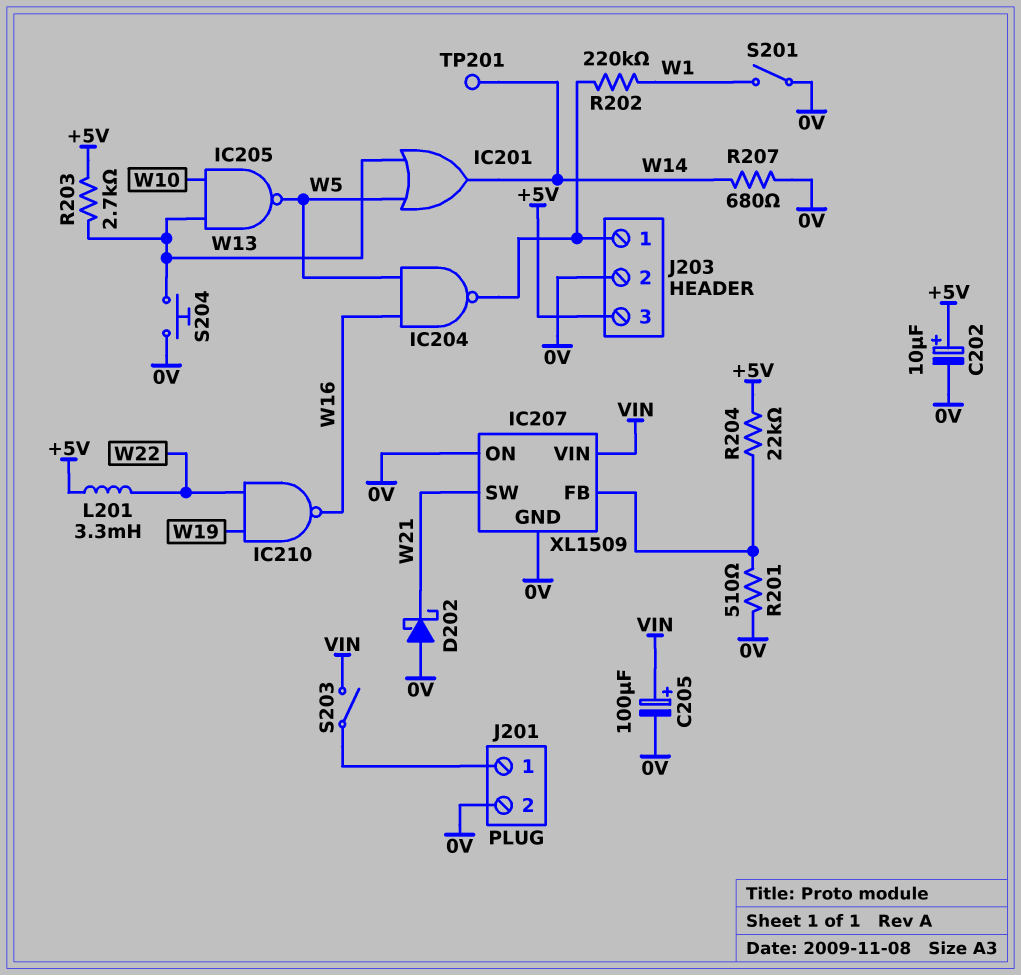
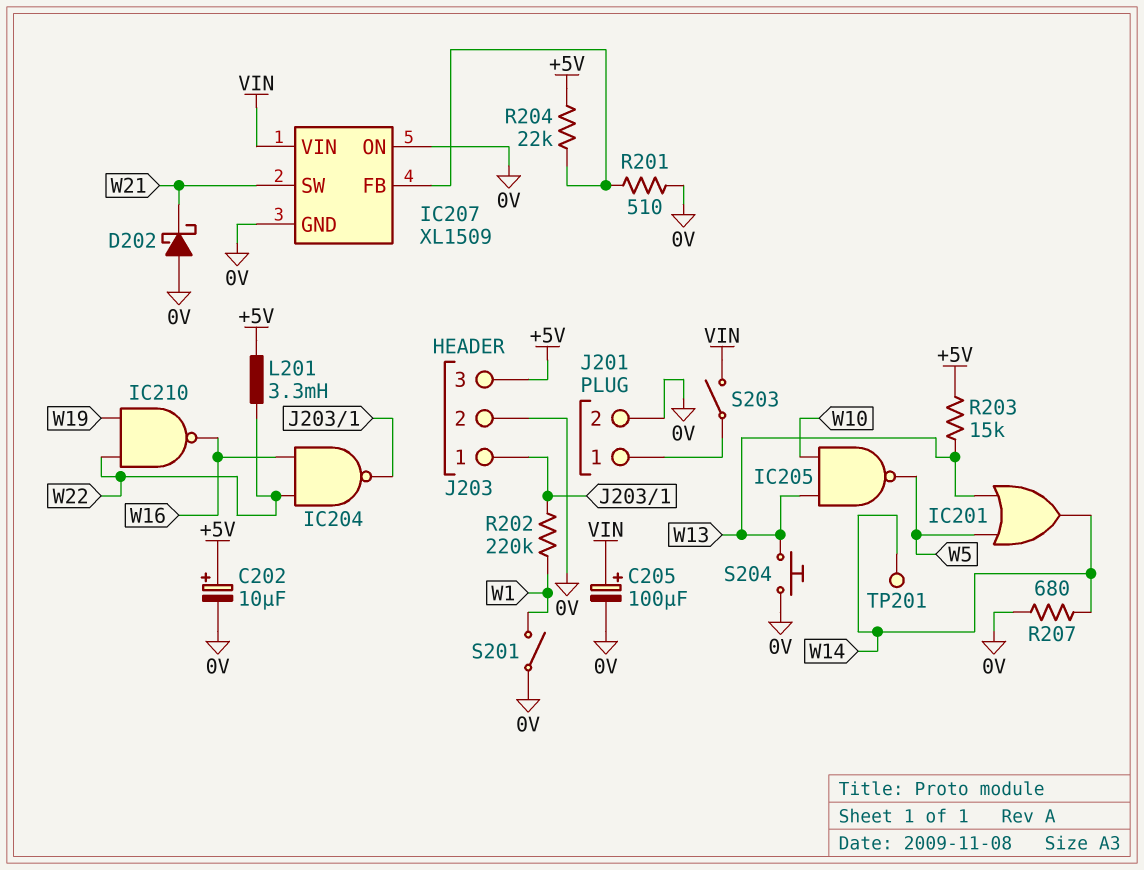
IC204: NAND (in W5, in W16, out J203/1) -> NAND (in W16, in W22, out J203/1)
R203: 2.7k (+5V, W13) -> 15k (+5V, W13)

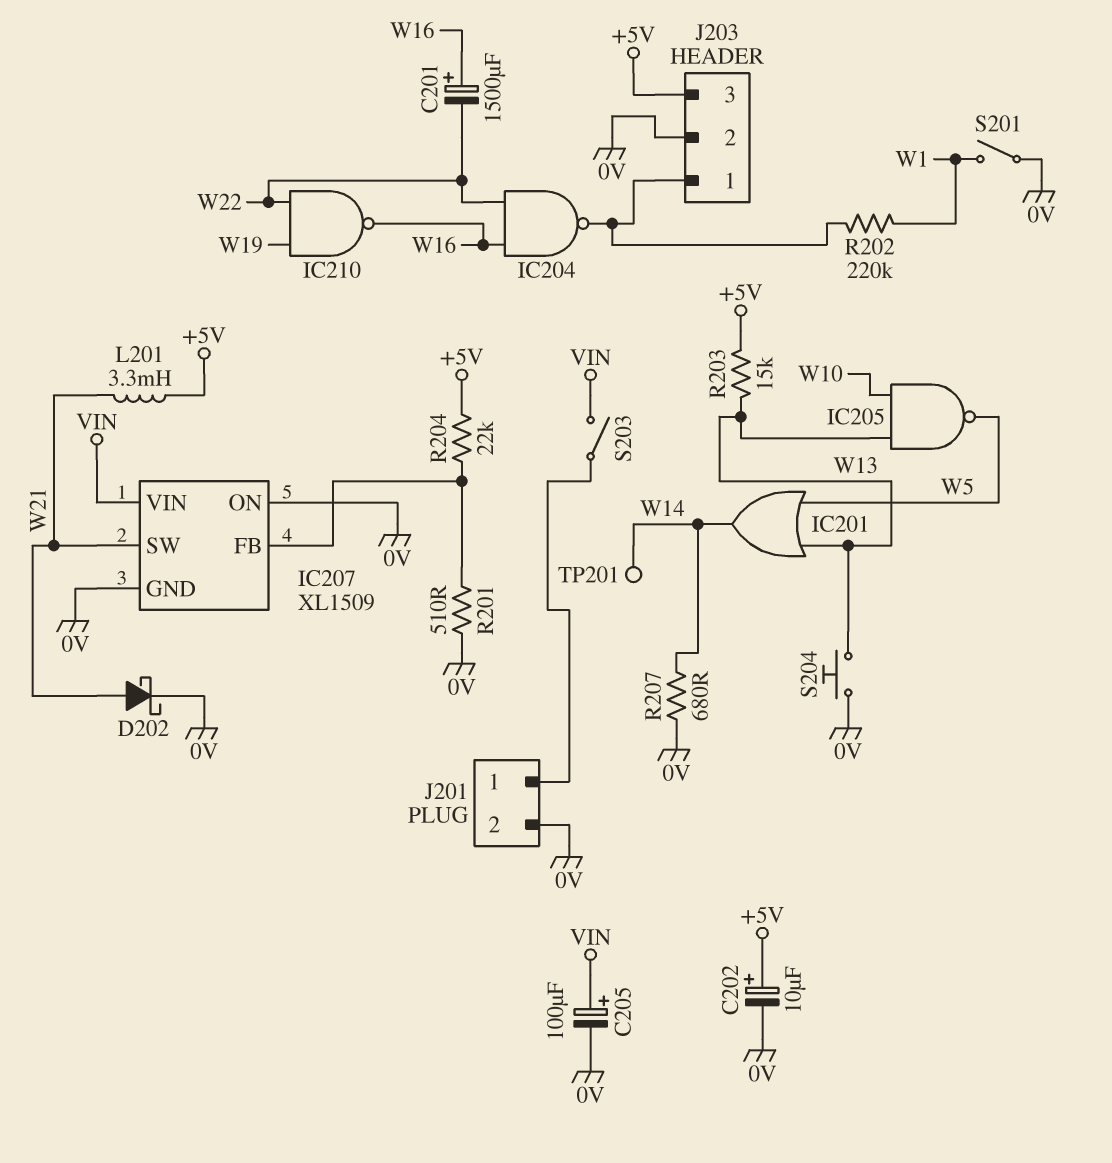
C201: none -> 1500uF (plus W16, minus W22)
D202: schottky (A 0V, K W21) -> schottky (A W21, K 0V)
L201: 3.3mH (+5V, W22) -> 3.3mH (+5V, W21)

